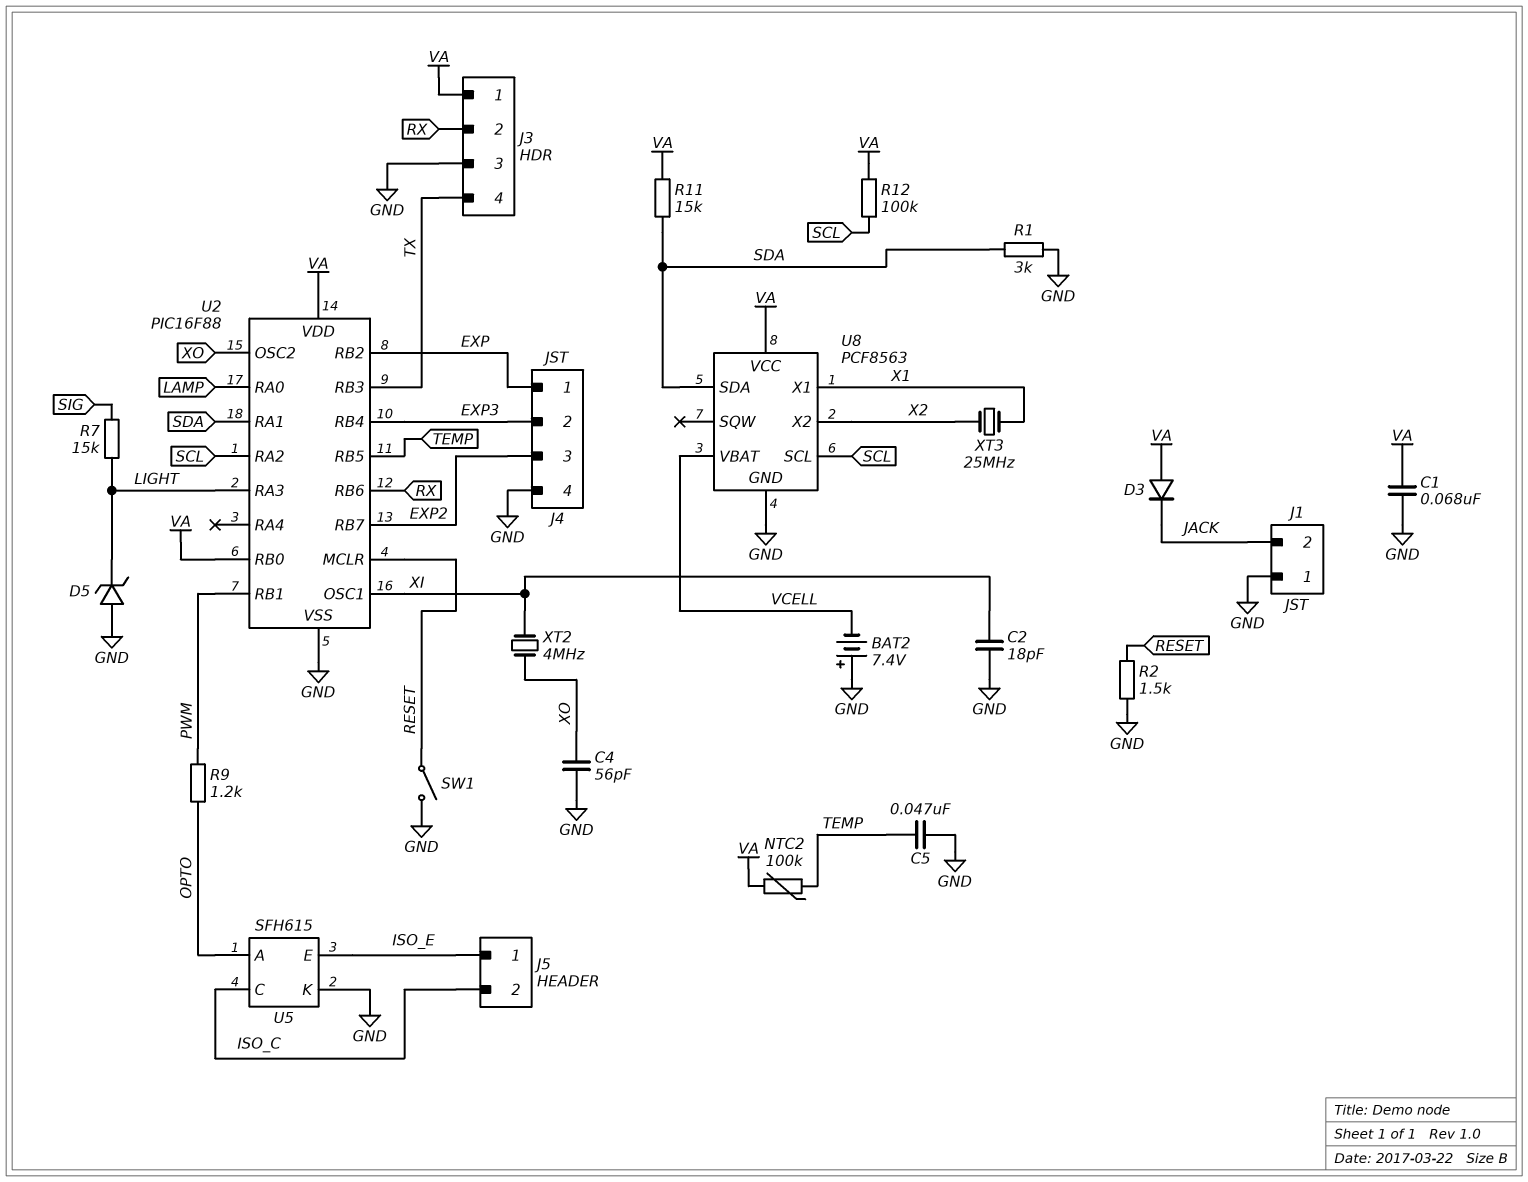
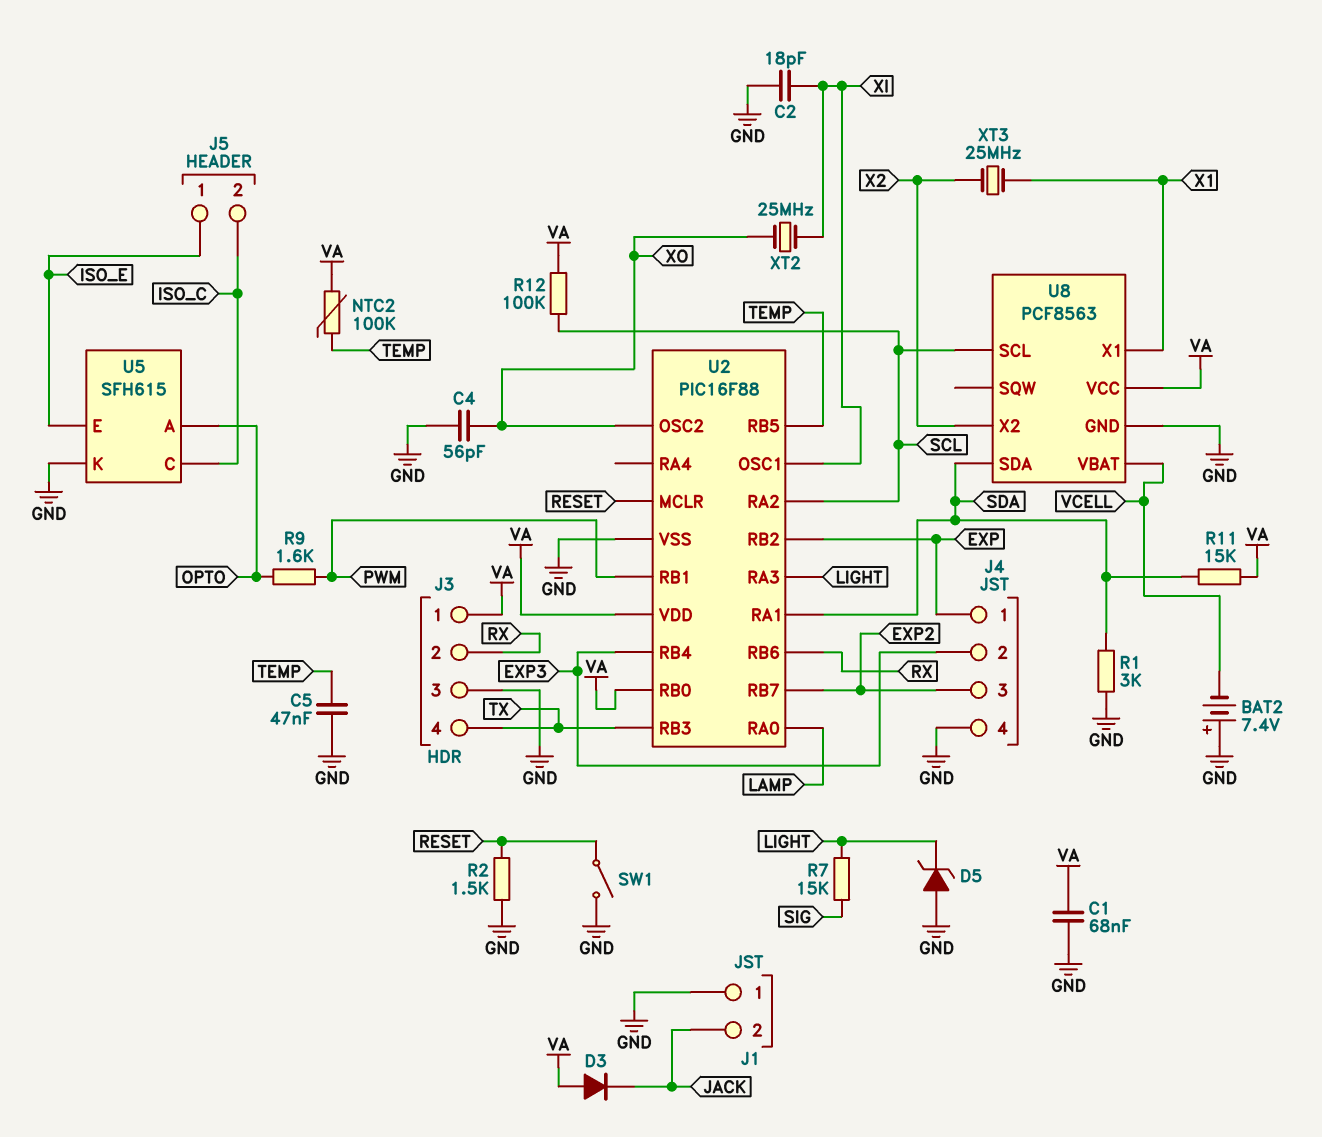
R9: 1.2k (OPTO, PWM) -> 1.6k (OPTO, PWM)
XT2: 4MHz (XI, XO) -> 25MHz (XI, XO)

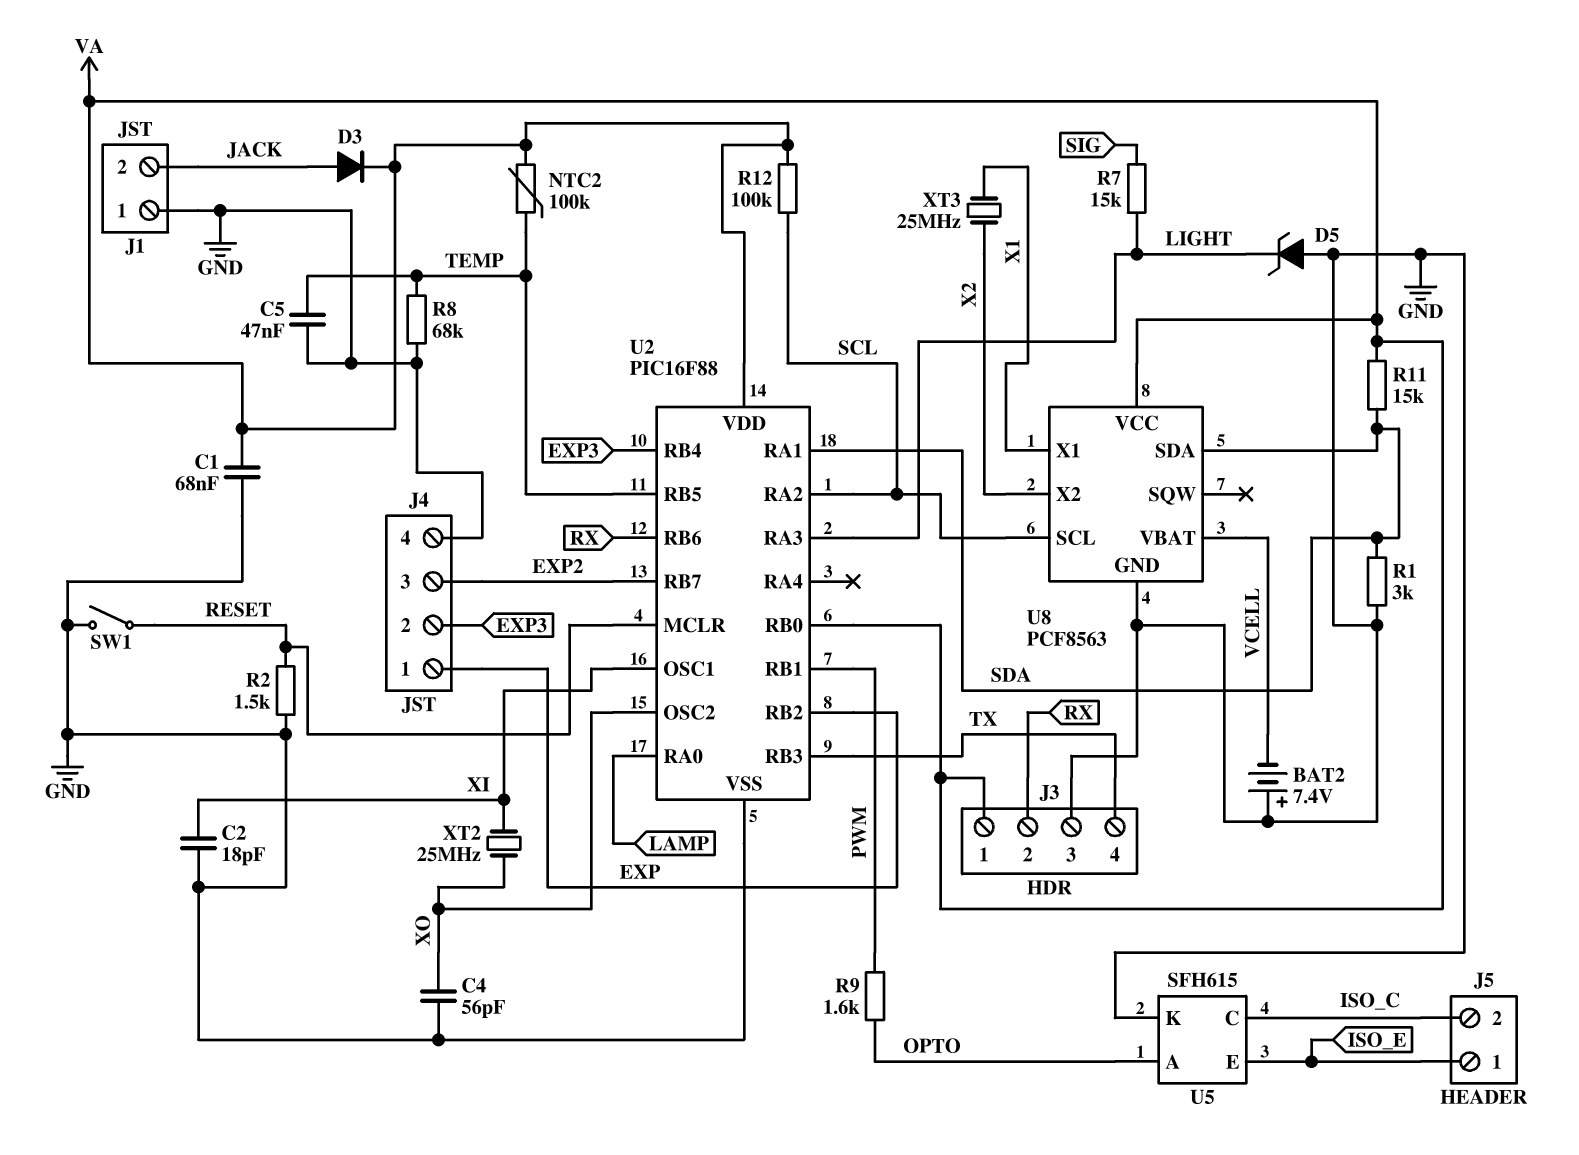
D3: diode (A VA, K JACK) -> diode (A JACK, K VA)
R8: none -> 68k (GND, TEMP)

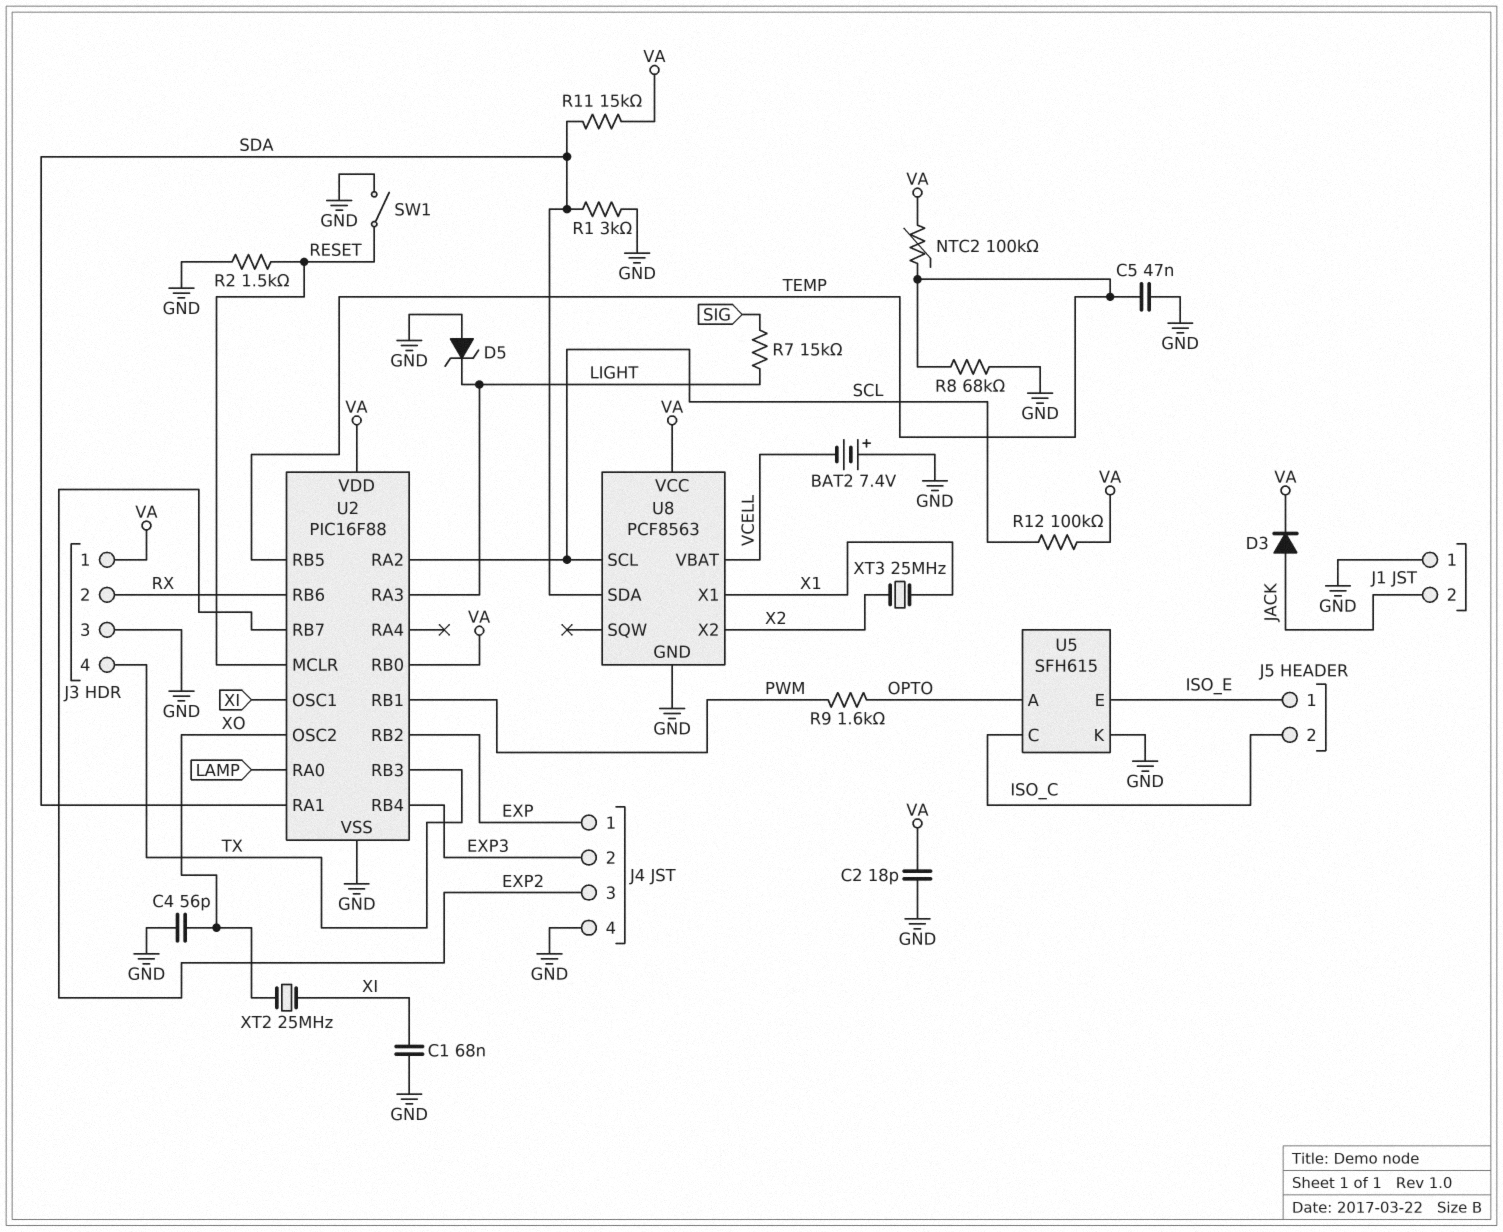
C1: 68nF (GND, VA) -> 68nF (GND, XI)
C2: 18pF (GND, XI) -> 18pF (GND, VA)

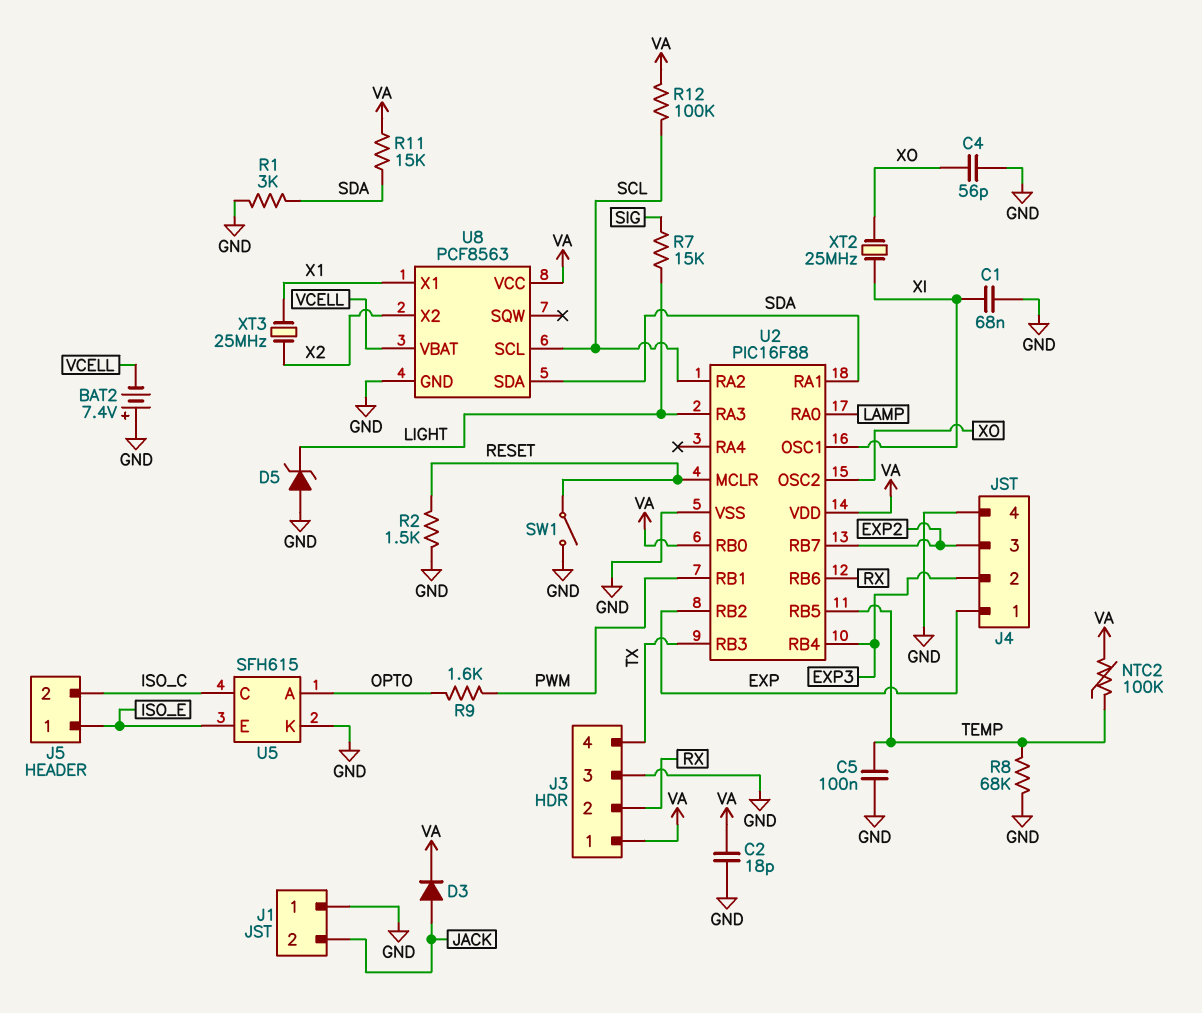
C5: 47nF (GND, TEMP) -> 100nF (GND, TEMP)

